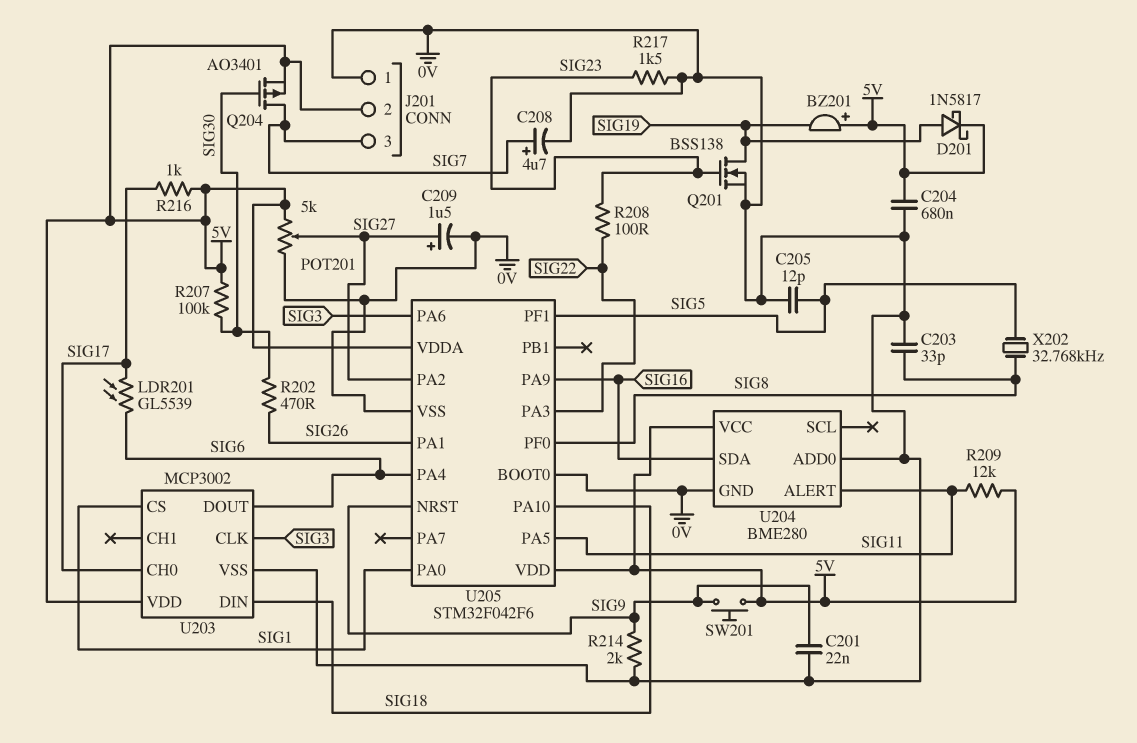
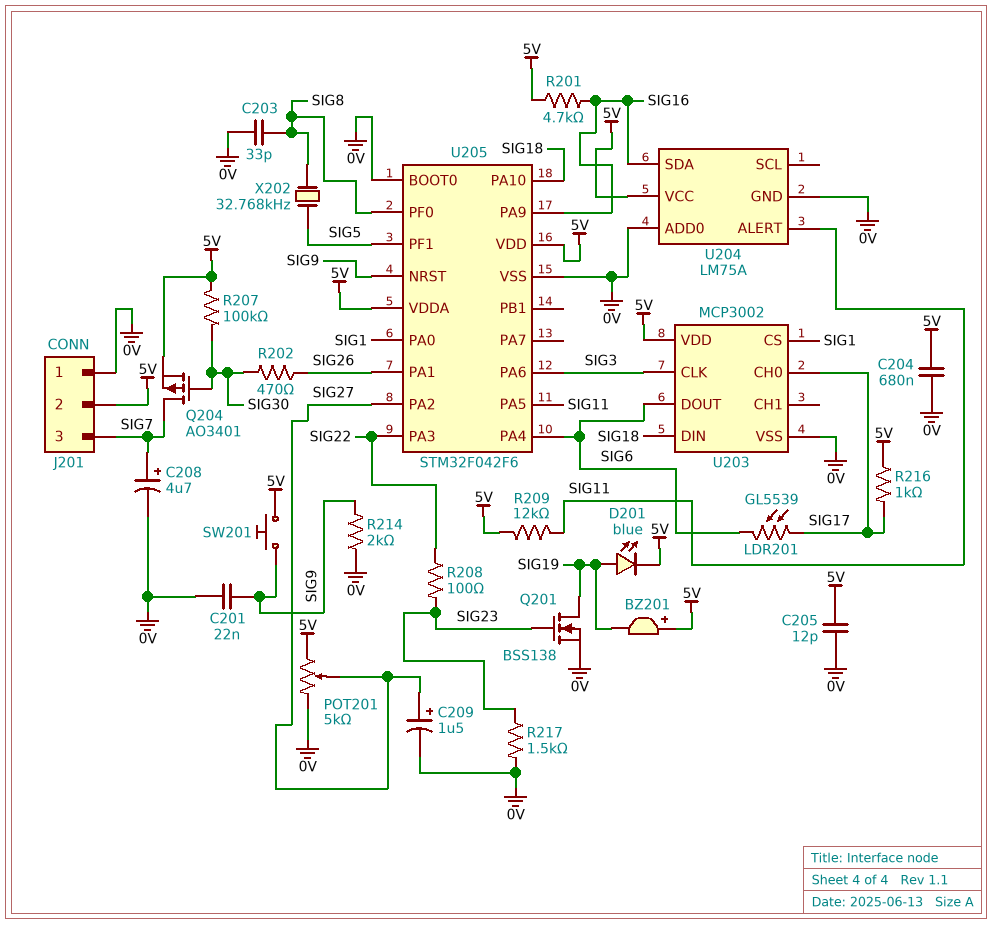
C205: 12pF (0V, SIG5) -> 12pF (0V, 5V)
D201: schottky 1N5817 (A SIG19, K 5V) -> LED blue (A SIG19, K 5V)
R201: none -> 4.7k (5V, SIG16)
U204: BME280 -> LM75A

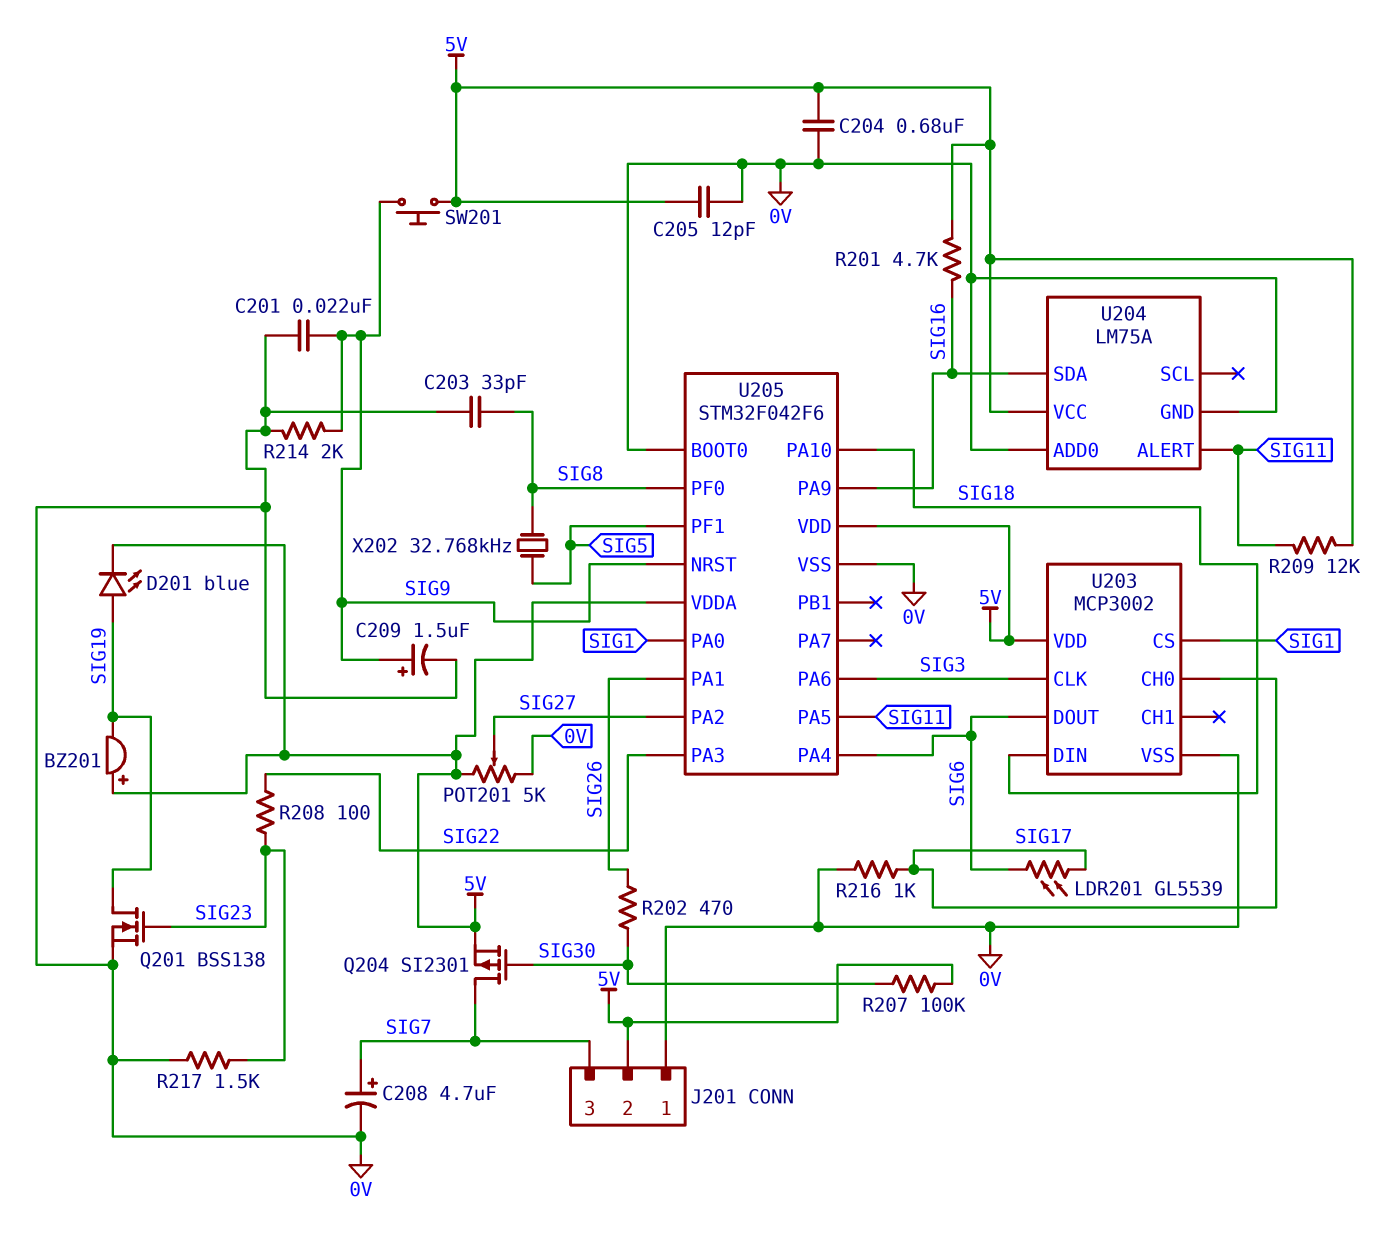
C209: 1.5uF (plus SIG27, minus 0V) -> 1.5uF (plus SIG9, minus 0V)
Q204: PMOS AO3401 (G SIG30, D SIG7, S 5V) -> PMOS SI2301 (G SIG30, D SIG7, S 5V)
R216: 1k (5V, SIG17) -> 1k (0V, SIG17)

